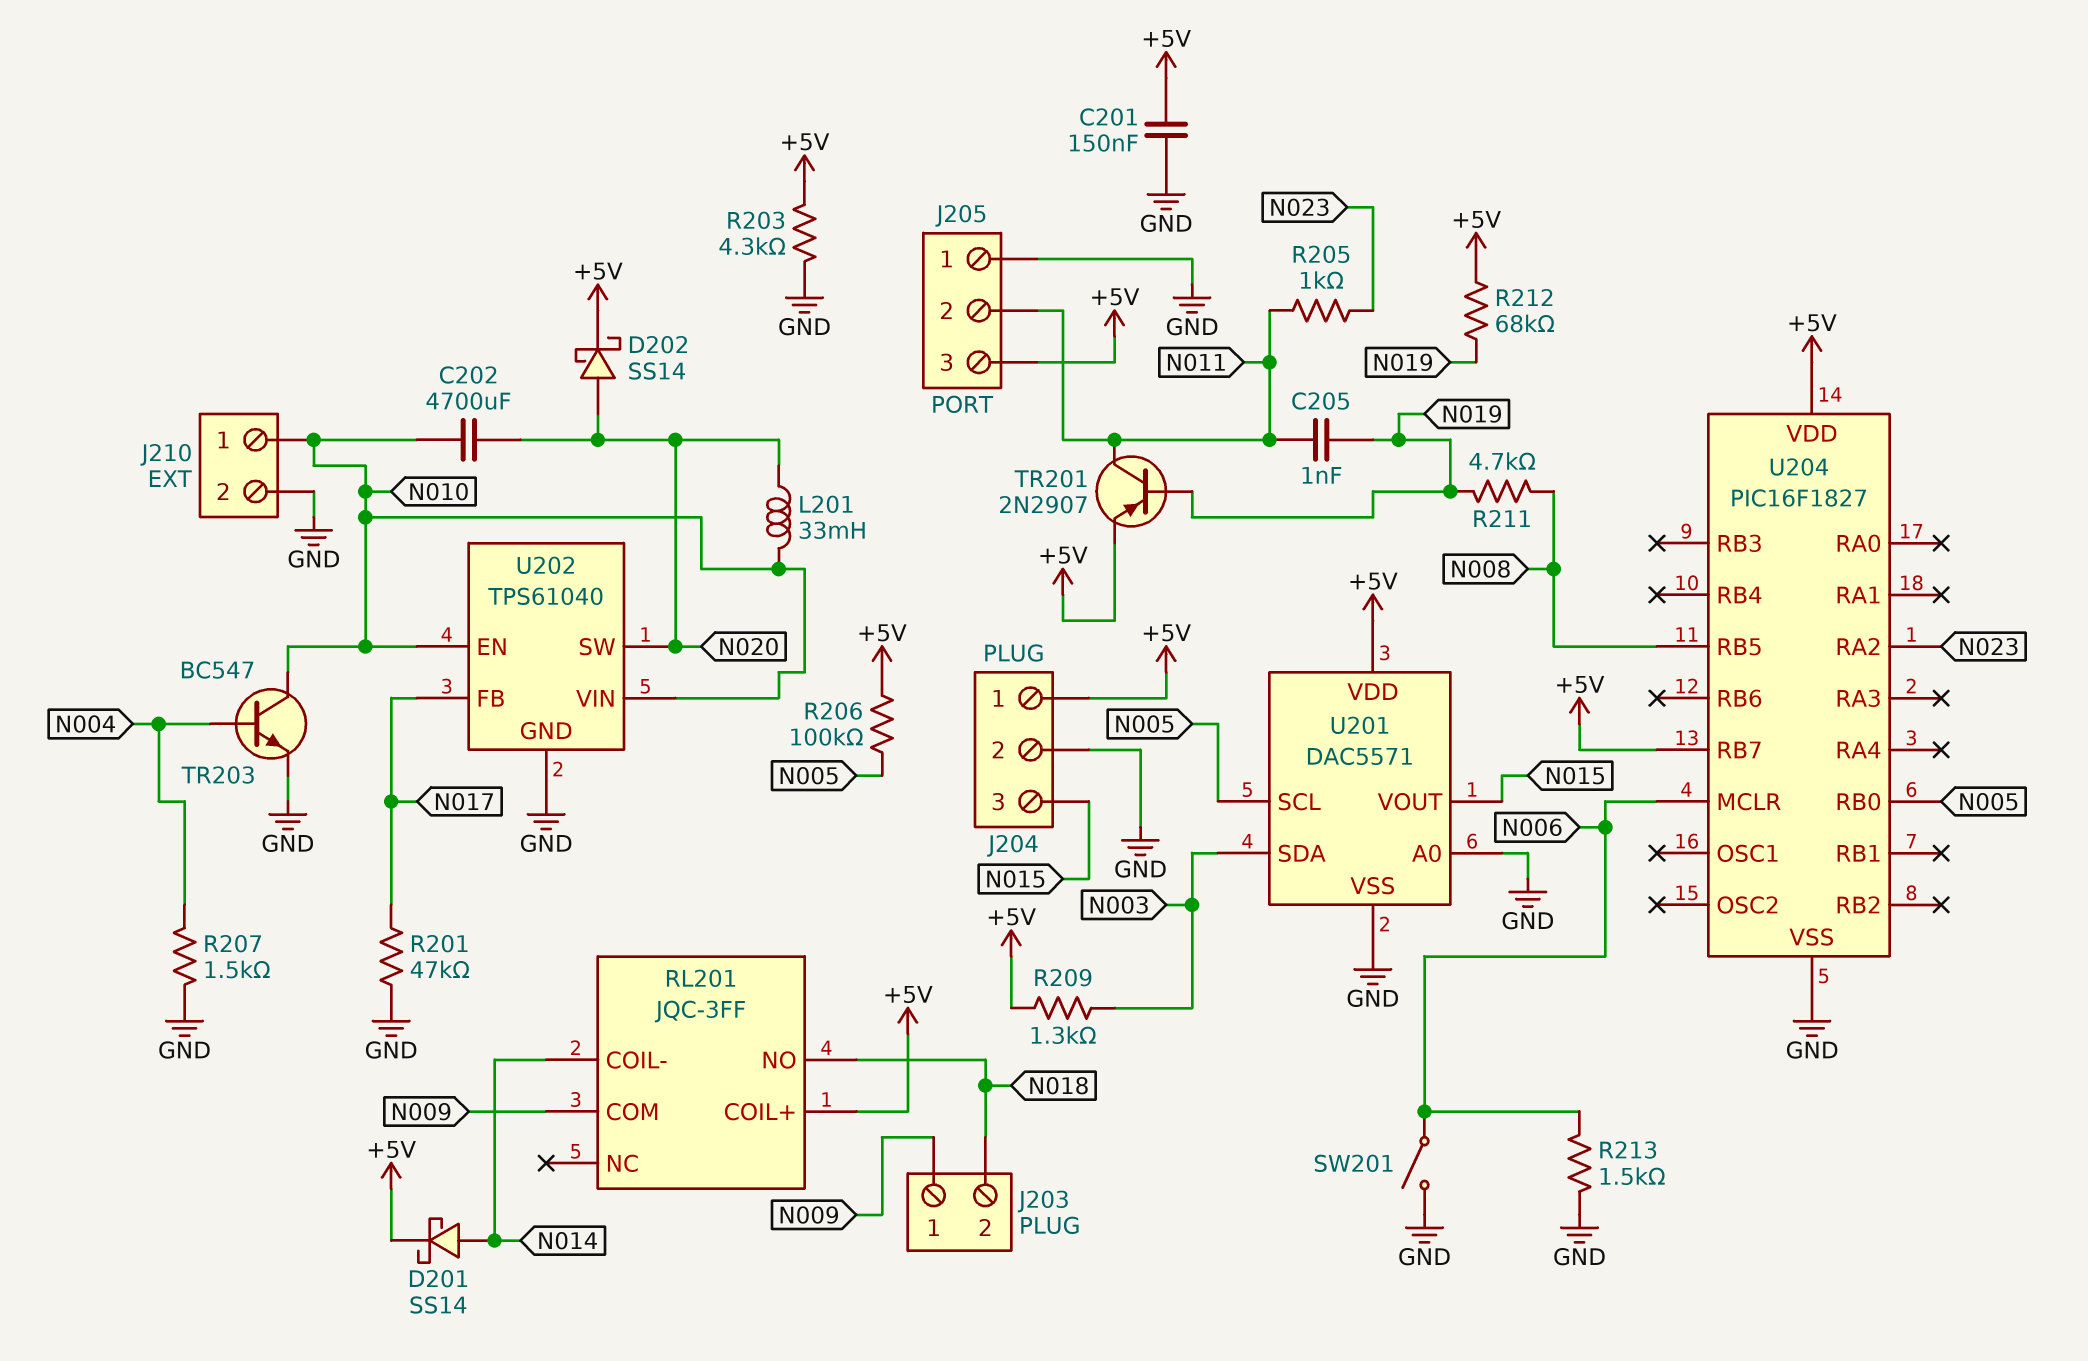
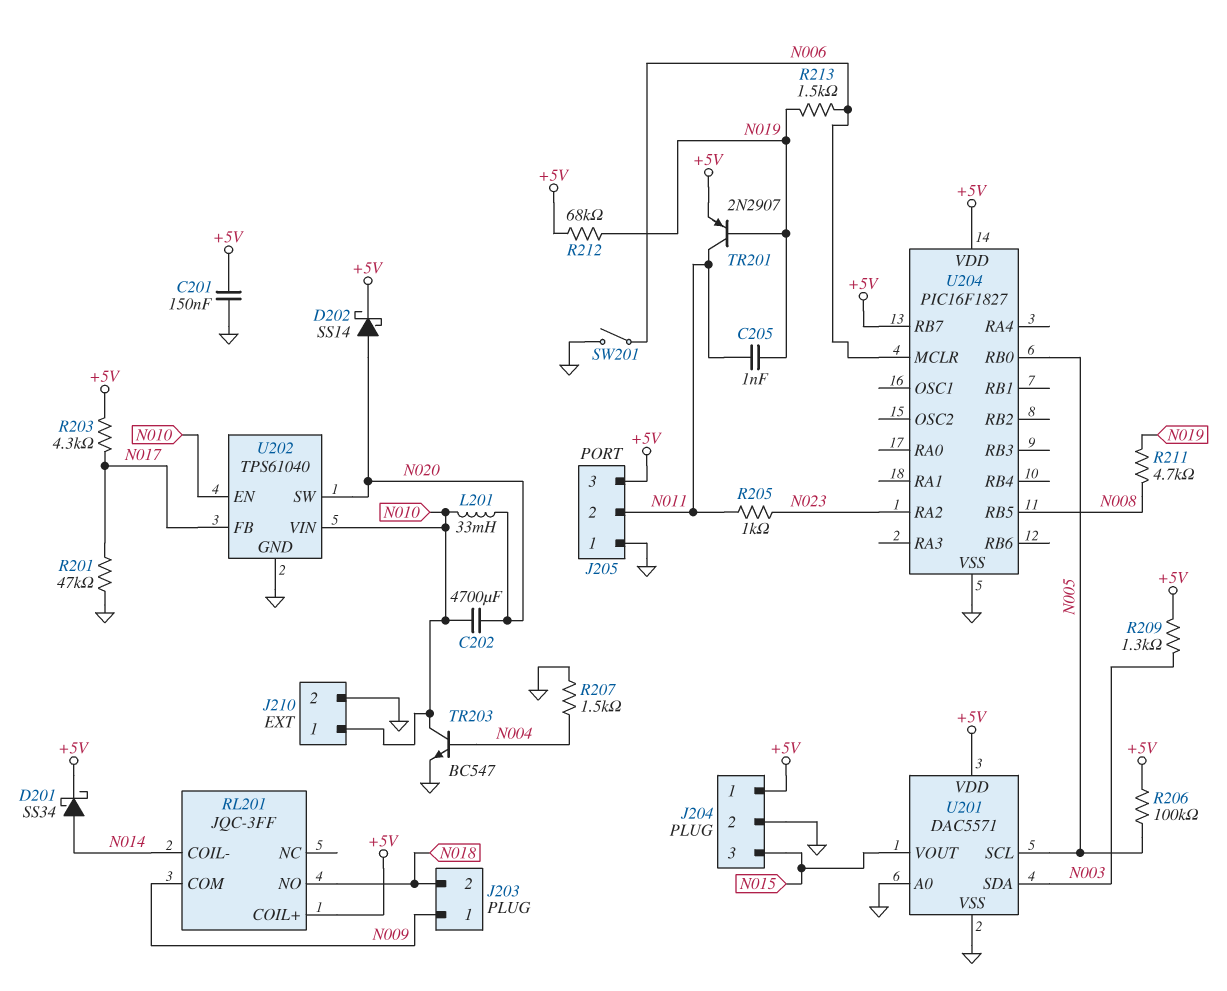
D201: schottky SS14 (A N014, K +5V) -> schottky SS34 (A N014, K +5V)
R203: 4.3k (+5V, GND) -> 4.3k (+5V, N017)
R213: 1.5k (GND, N006) -> 1.5k (N006, N019)

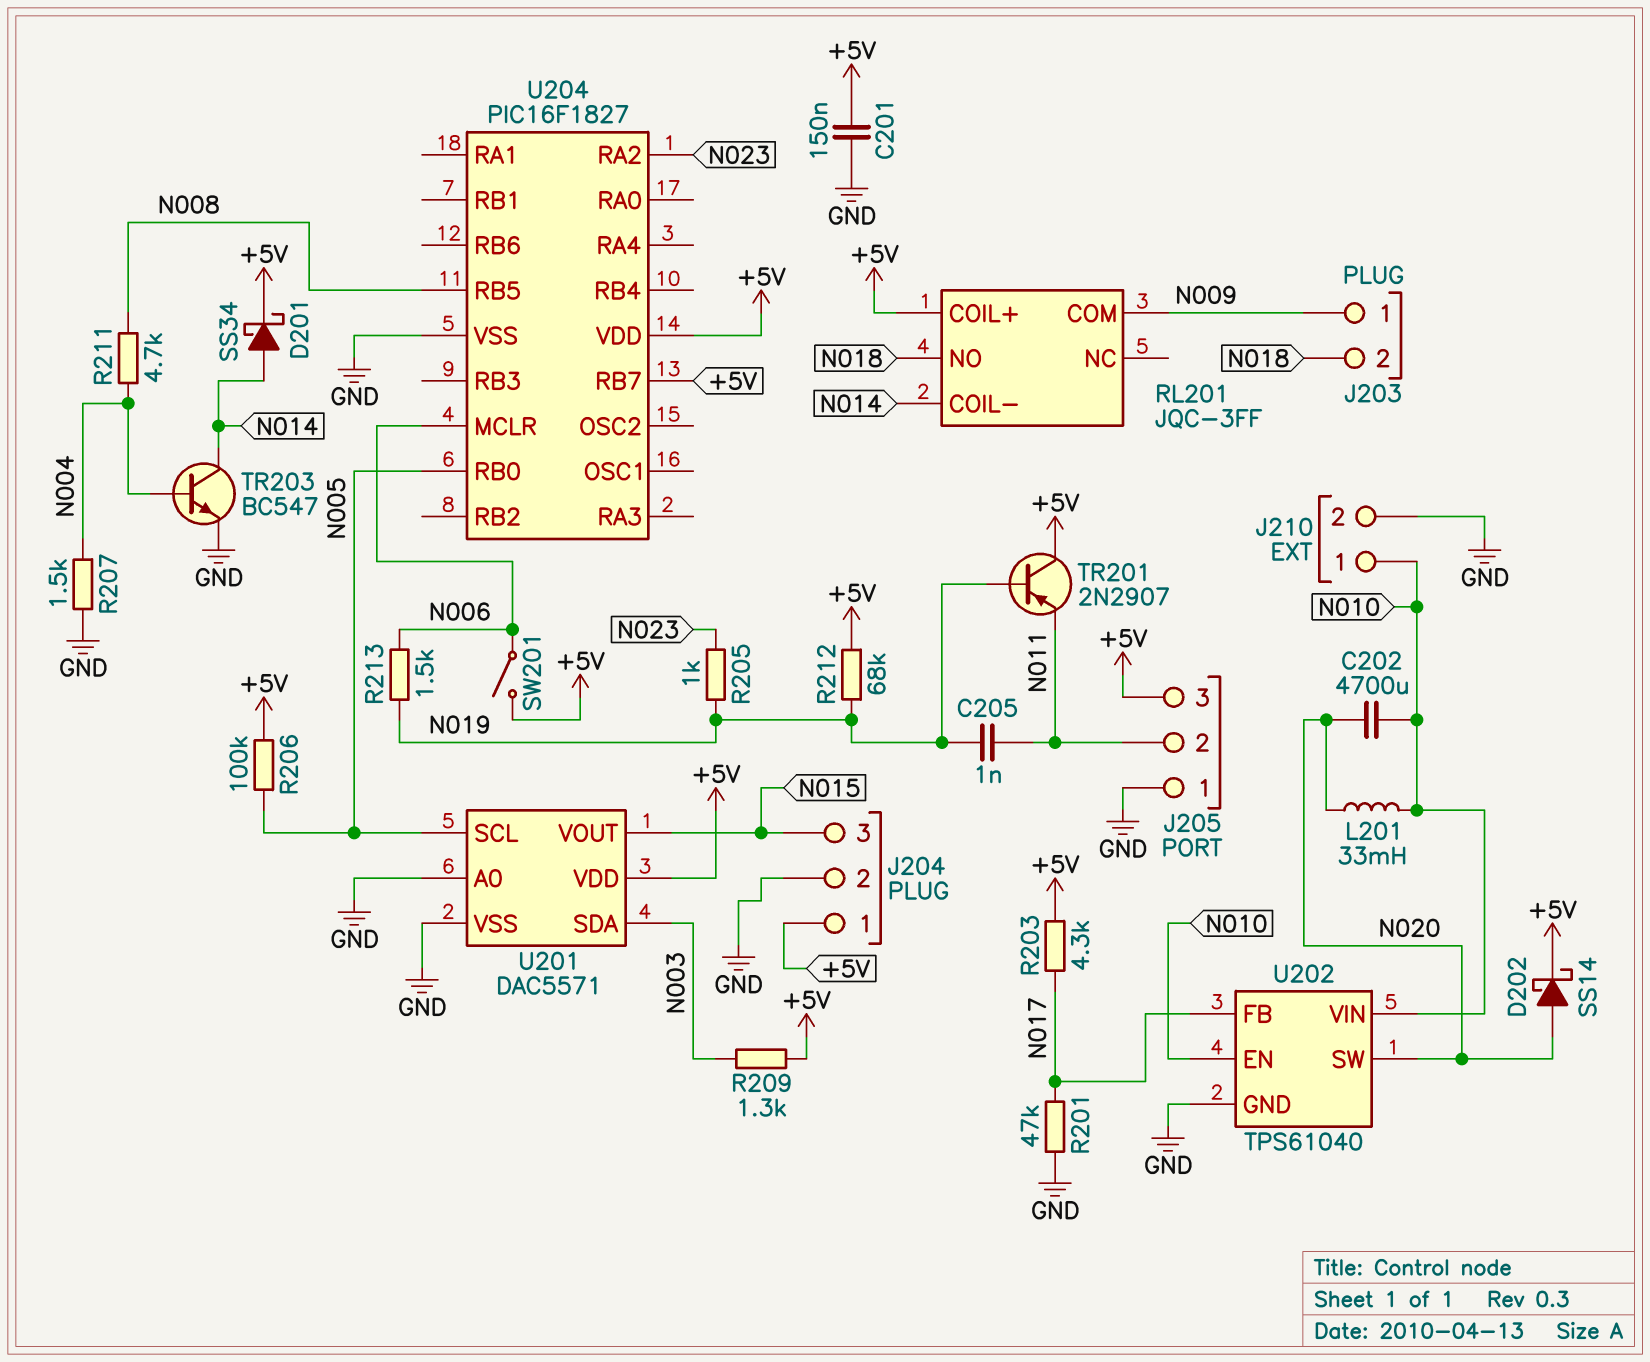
R205: 1k (N011, N023) -> 1k (N019, N023)
R211: 4.7k (N008, N019) -> 4.7k (N004, N008)
SW201: switch (GND, N006) -> switch (+5V, N006)
TR201: PNP 2N2907 (B N019, C N011, E +5V) -> PNP 2N2907 (B N019, C +5V, E N011)
TR203: NPN BC547 (B N004, C N010, E GND) -> NPN BC547 (B N004, C N014, E GND)

